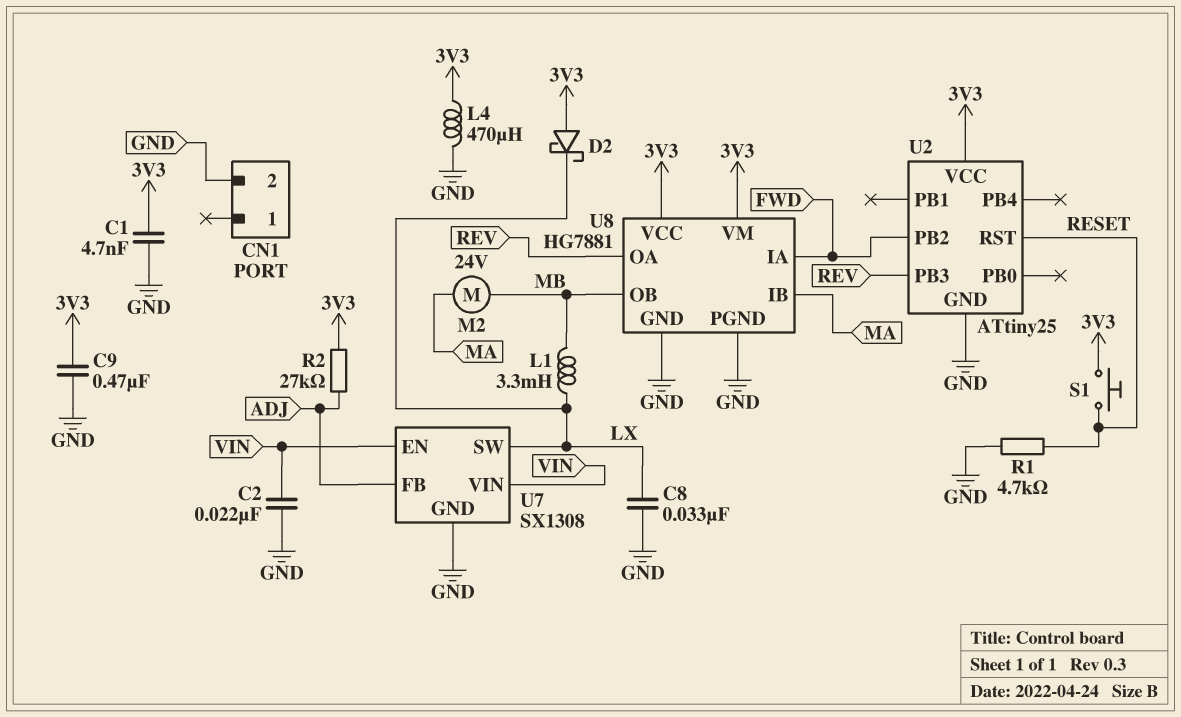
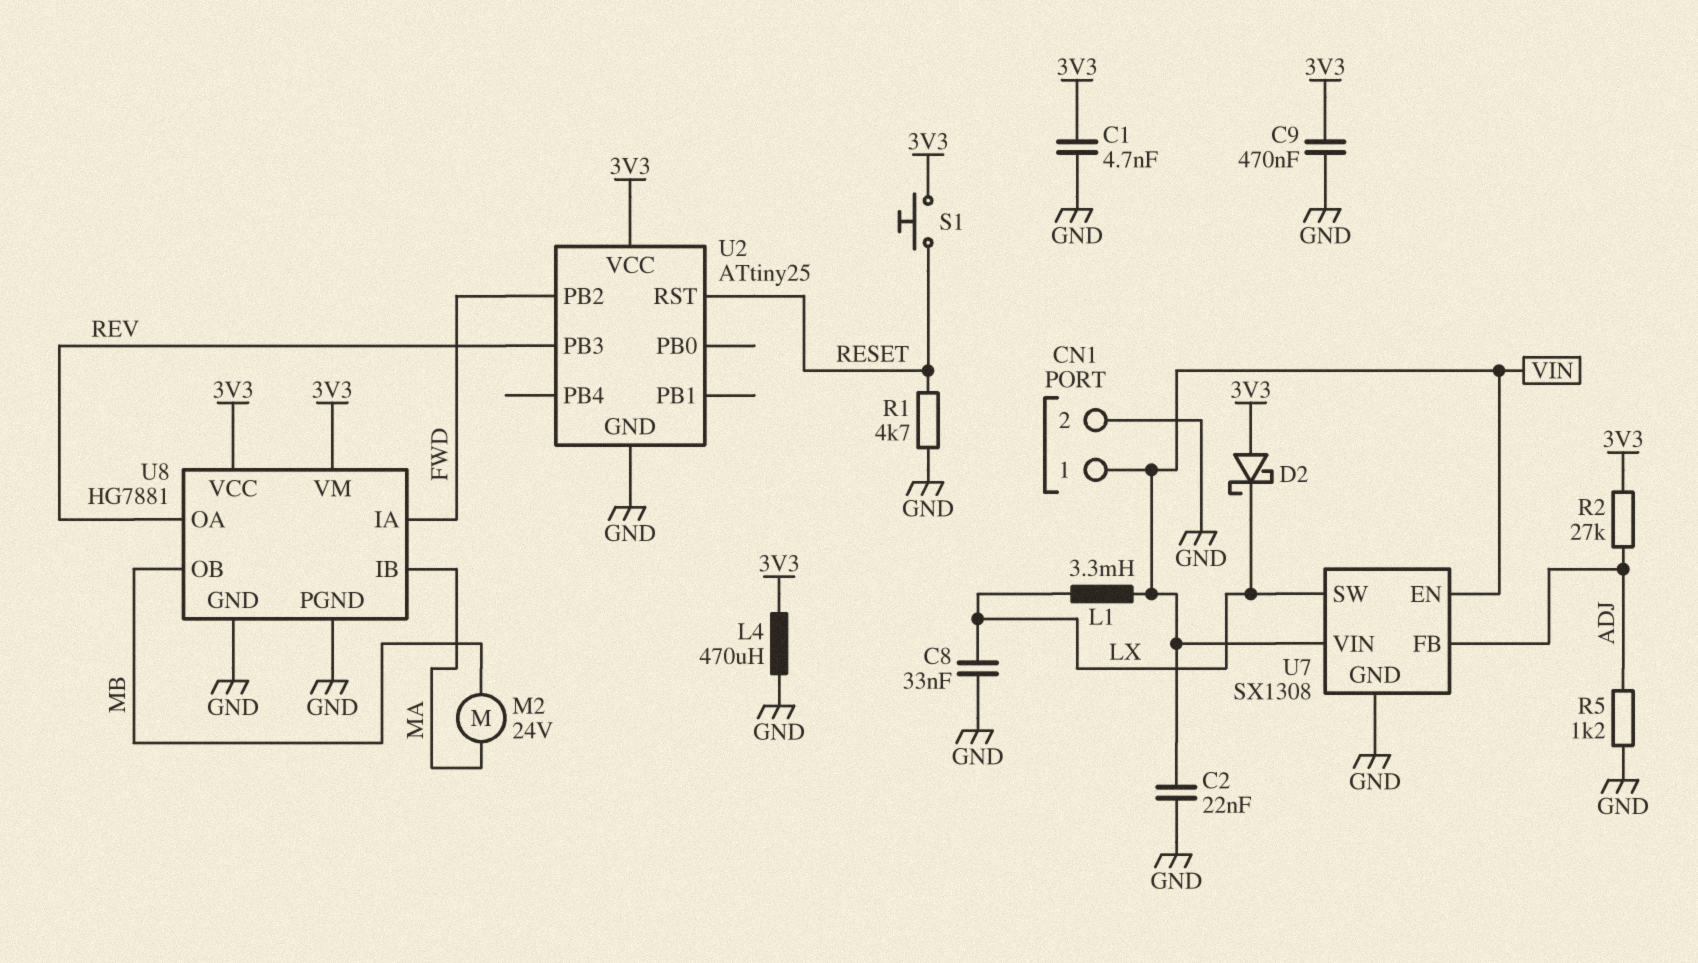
CN1 pin 1: none -> VIN
L1: 3.3mH (LX, MB) -> 3.3mH (LX, VIN)
R5: none -> 1.2k (ADJ, GND)

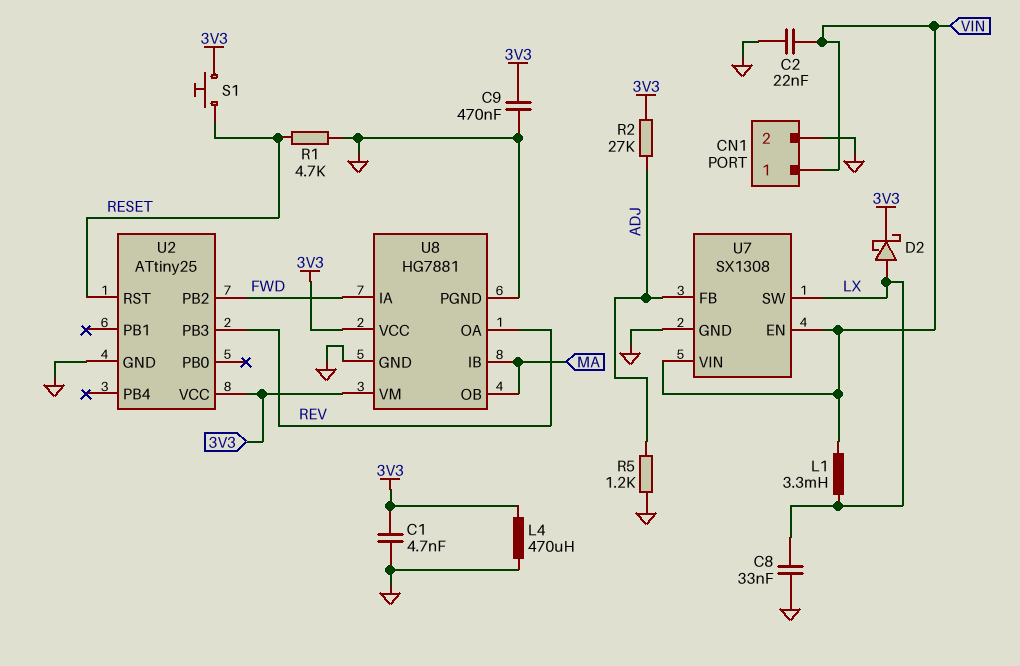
D2: schottky (A 3V3, K LX) -> schottky (A LX, K 3V3)
M2: motor 24V (MA, MB) -> none
U8 pin OB: MB -> MA

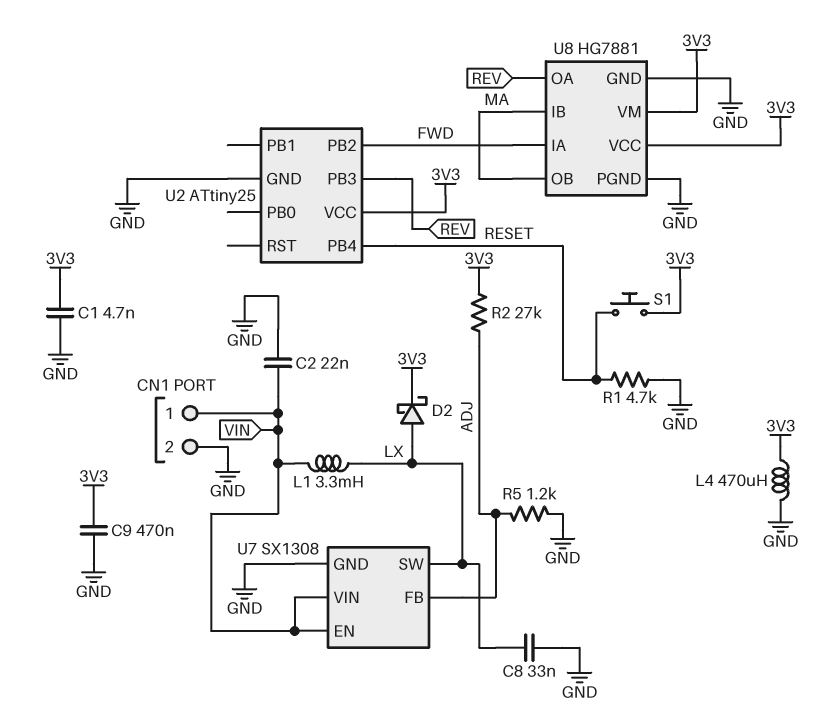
U2 pin PB4: none -> RESET
U2 pin RST: RESET -> none

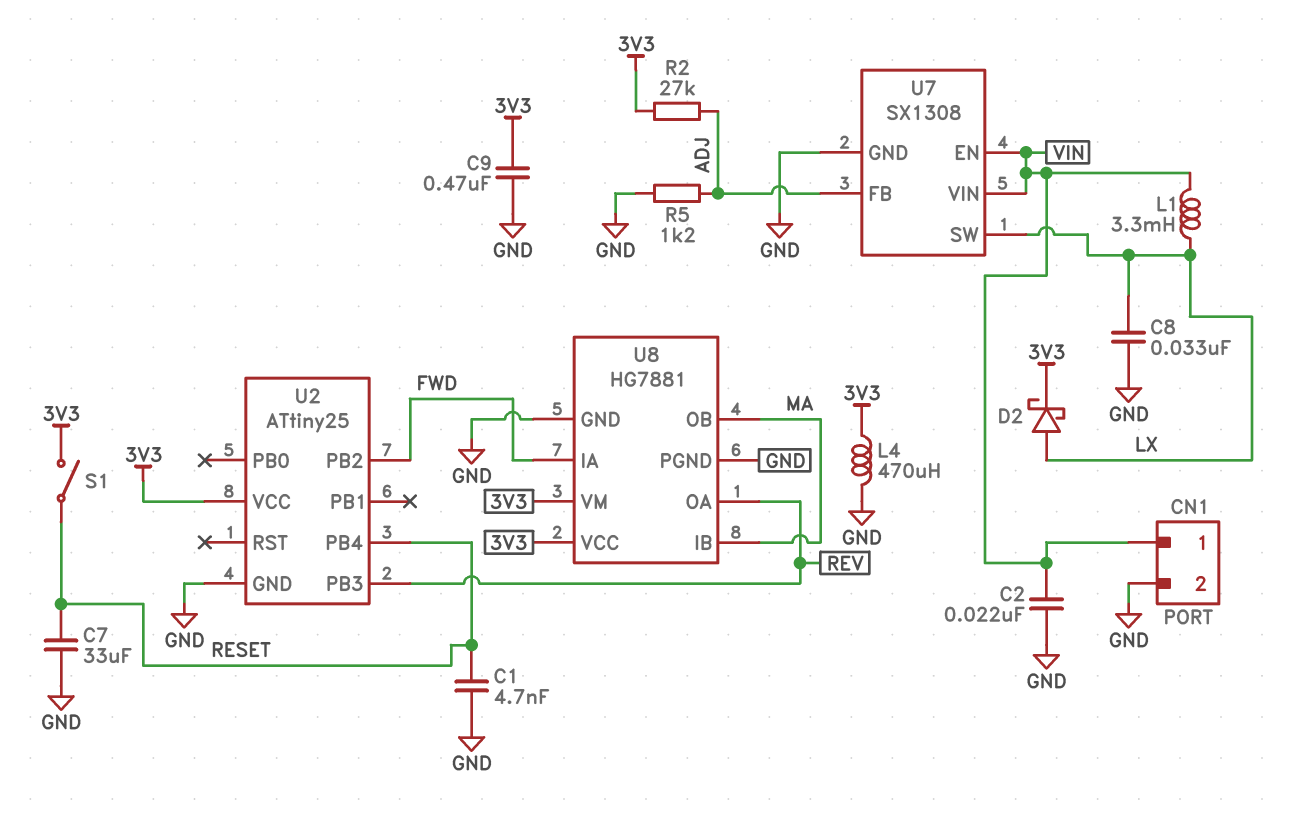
C1: 4.7nF (3V3, GND) -> 4.7nF (GND, RESET)
C7: none -> 33uF (GND, RESET)
R1: 4.7k (GND, RESET) -> none
S1: button (3V3, RESET) -> switch (3V3, RESET)

